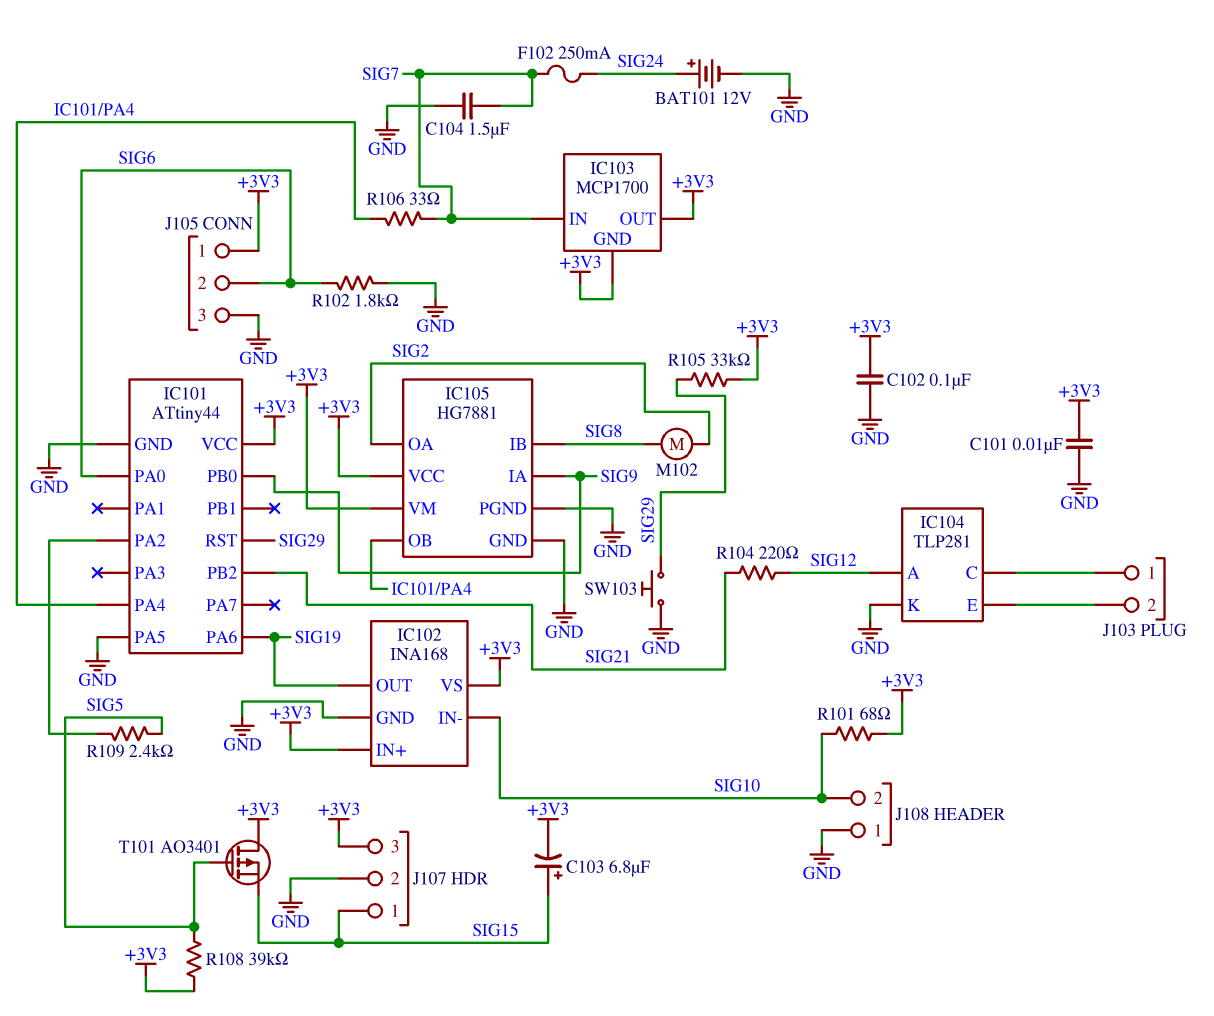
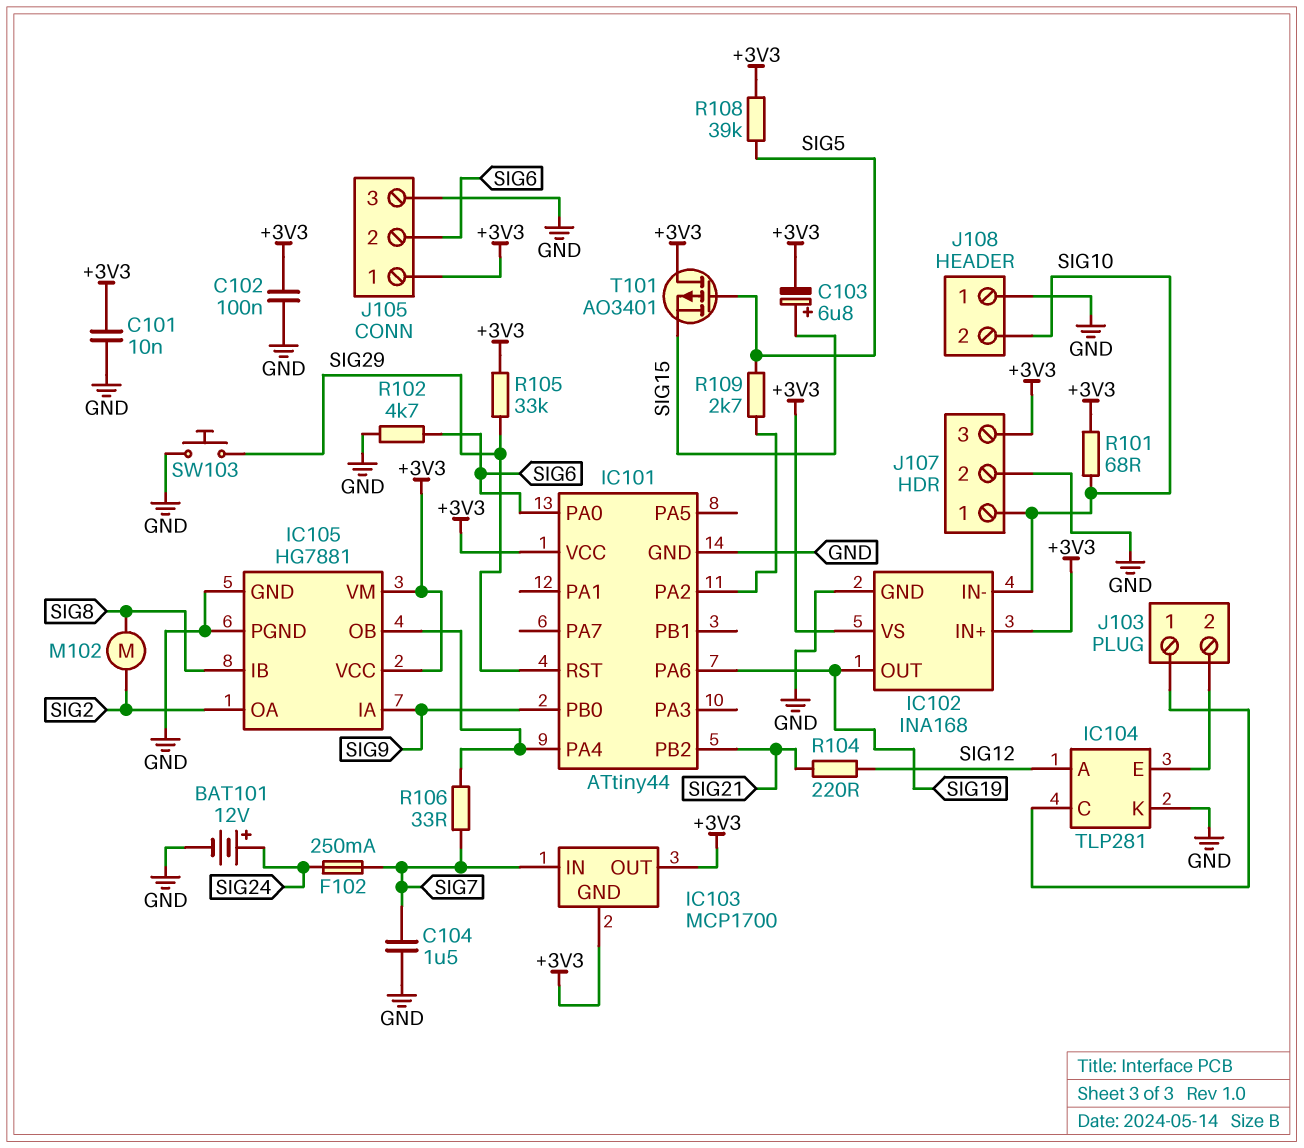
IC101 pin PA5: GND -> none
J107 pin 1: SIG15 -> SIG10
R102: 1.8k (GND, SIG6) -> 4.7k (GND, SIG6)
R109: 2.4k (IC101/PA2, SIG5) -> 2.7k (IC101/PA2, SIG5)

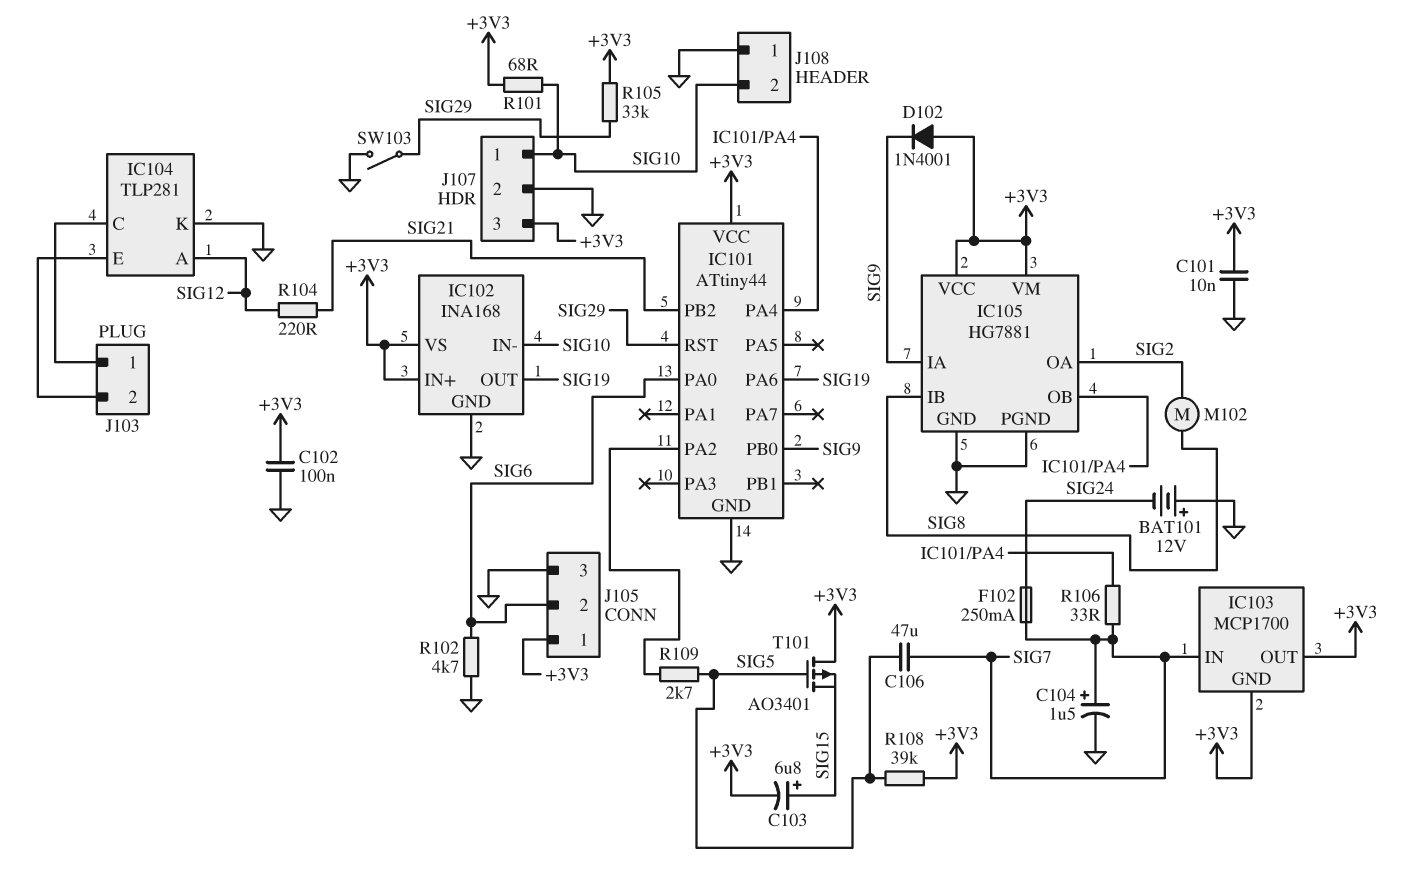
BAT101: 12V (plus SIG24, minus GND) -> 12V (plus GND, minus SIG24)
C104: 1.5uF (GND, SIG7) -> 1.5uF (plus SIG7, minus GND)
C106: none -> 47uF (SIG5, SIG7)
D102: none -> diode 1N4001 (A +3V3, K SIG9)
SW103: button (GND, SIG29) -> switch (GND, SIG29)

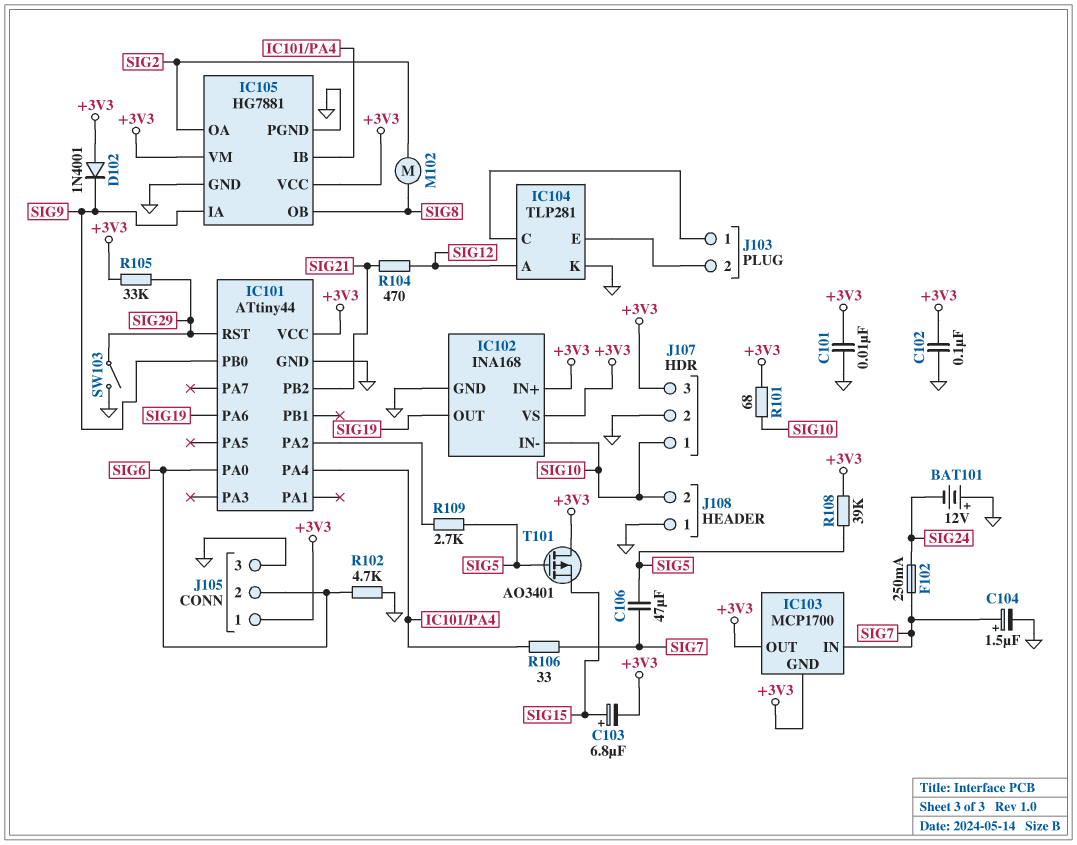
IC105 pin IB: SIG8 -> IC101/PA4
IC105 pin OB: IC101/PA4 -> SIG8
R104: 220 (SIG12, SIG21) -> 470 (SIG12, SIG21)

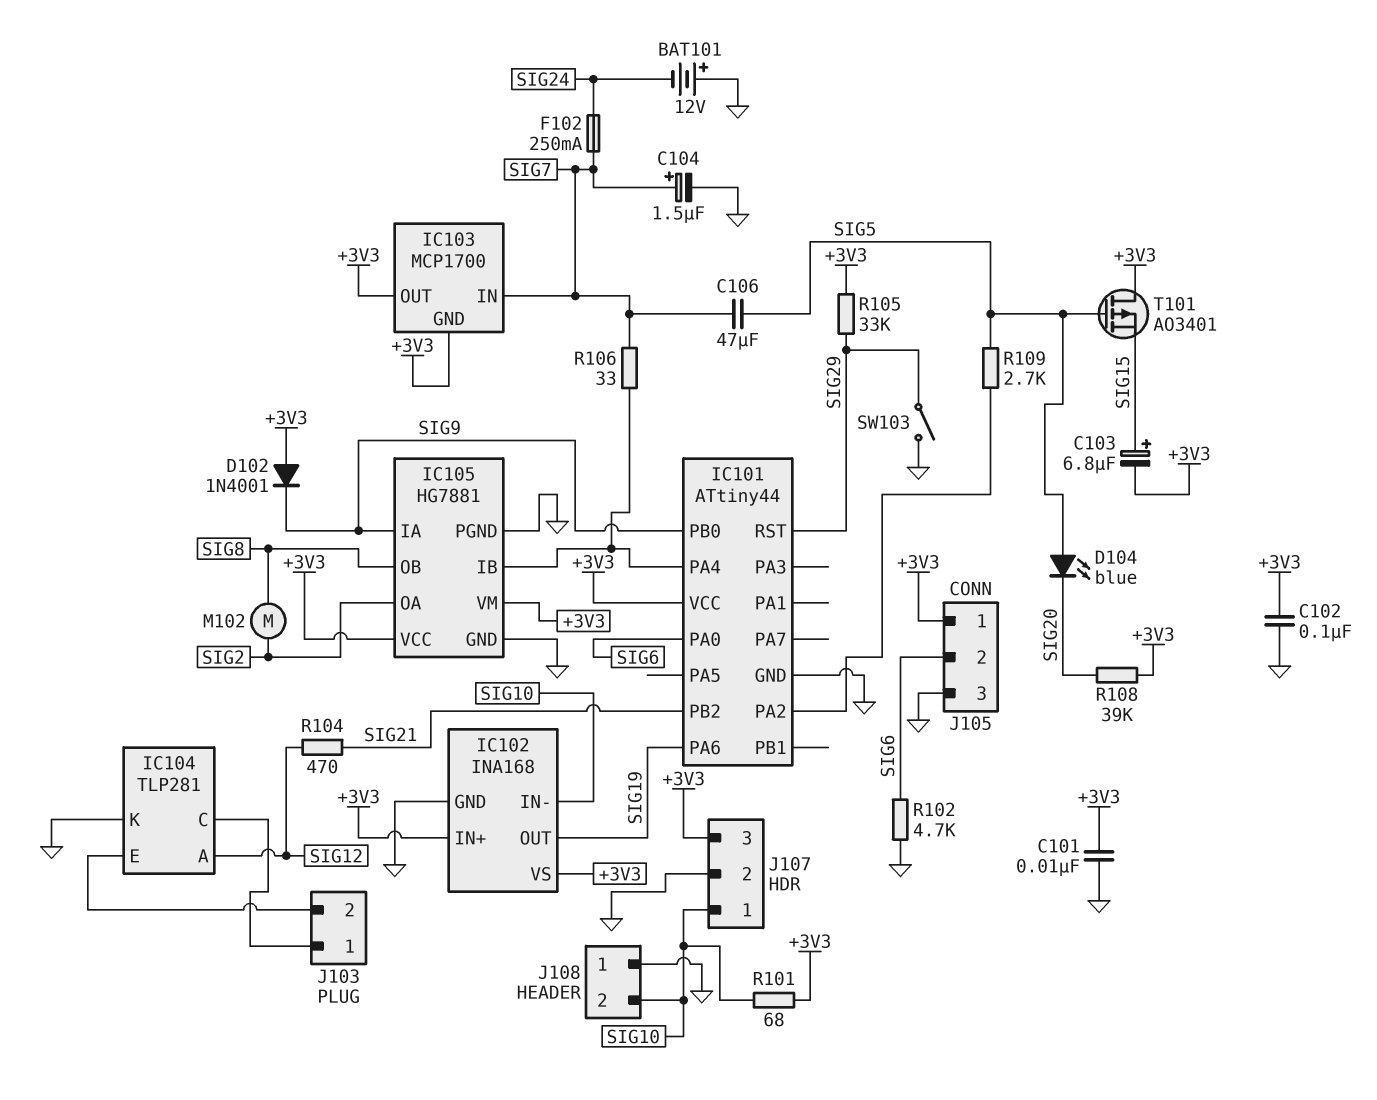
D104: none -> LED blue (A SIG5, K SIG20)
R108: 39k (+3V3, SIG5) -> 39k (+3V3, SIG20)

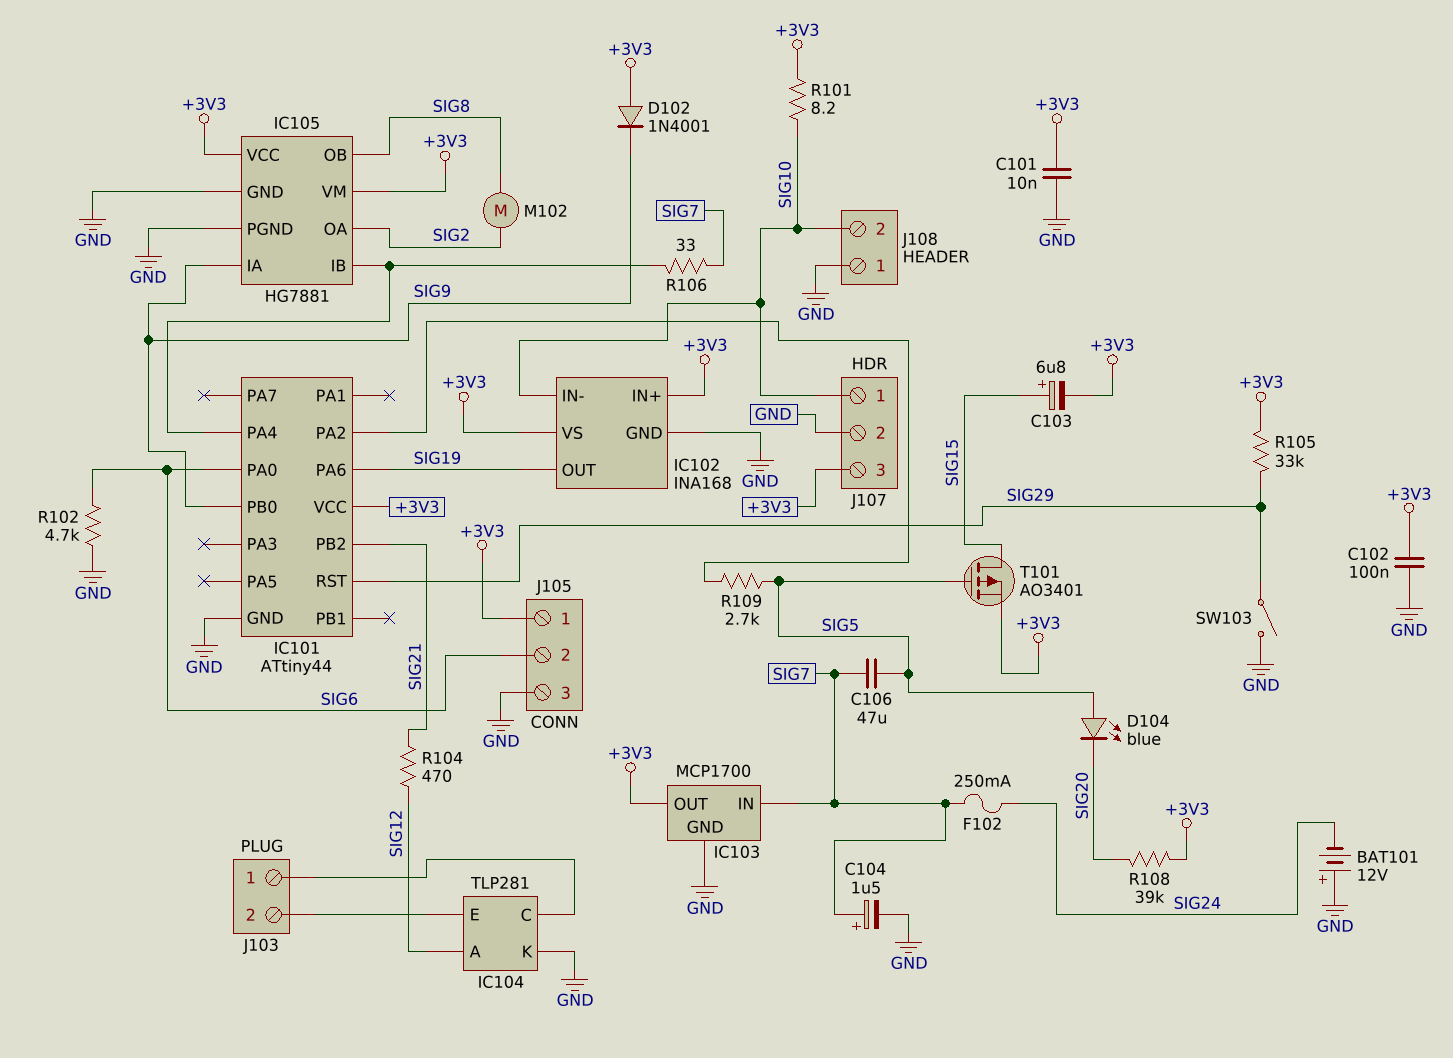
IC103 pin GND: +3V3 -> GND
R101: 68 (+3V3, SIG10) -> 8.2 (+3V3, SIG10)
T101: PMOS AO3401 (G SIG5, D +3V3, S SIG15) -> PMOS AO3401 (G SIG5, D SIG15, S +3V3)

